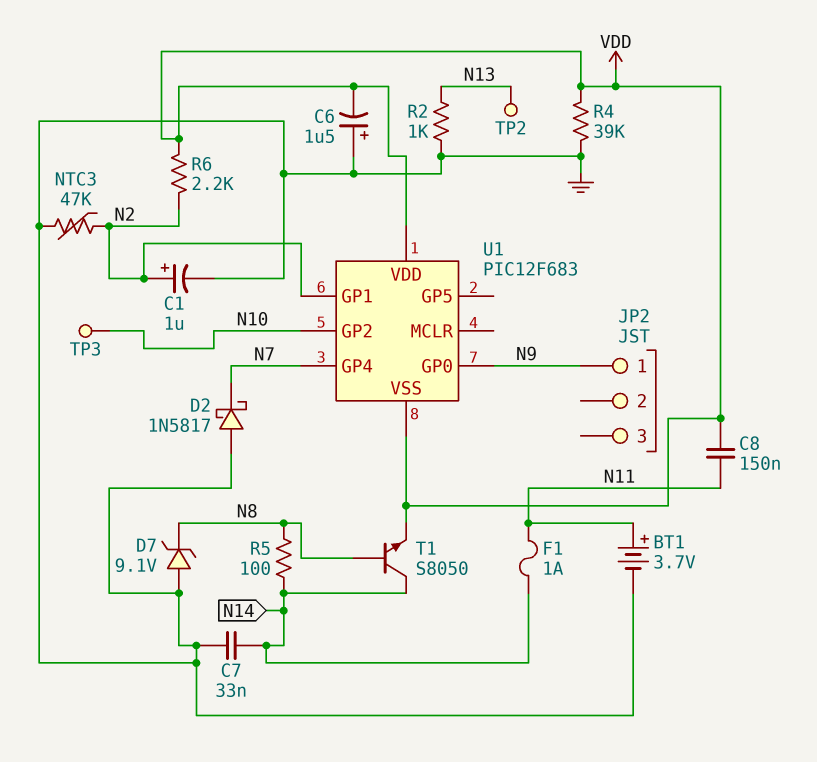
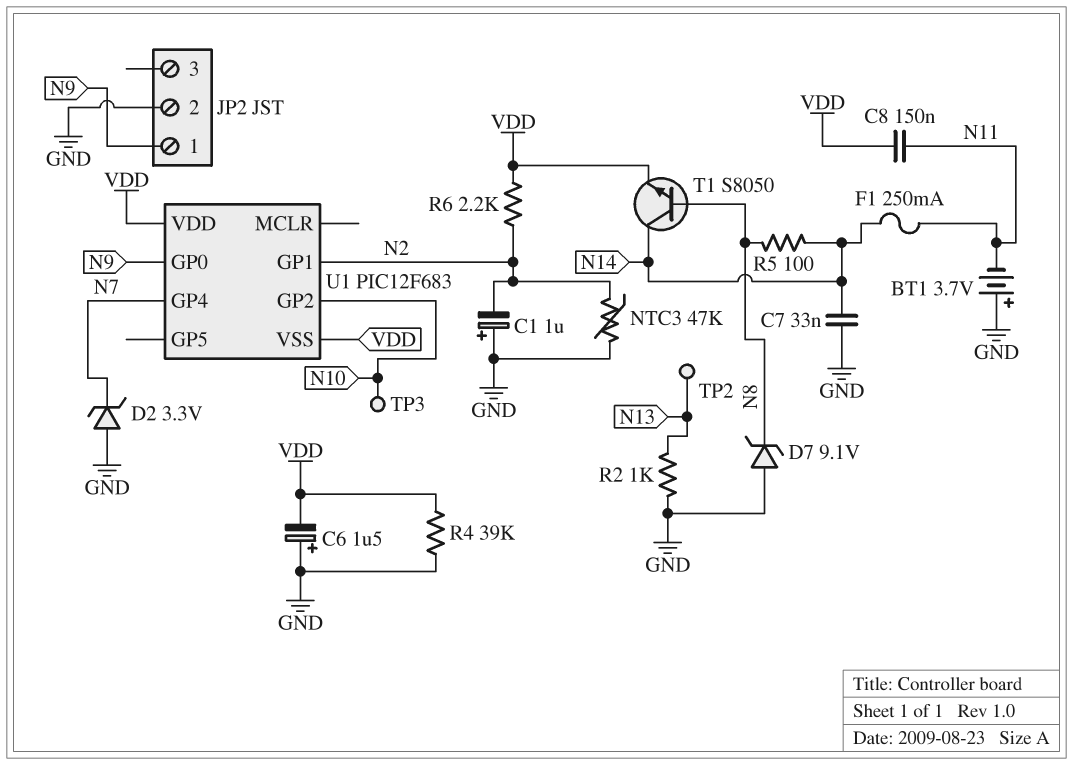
BT1: 3.7V (plus N11, minus GND) -> 3.7V (plus GND, minus N11)
C1: 1uF (plus N2, minus GND) -> 1uF (plus GND, minus N2)
D2: schottky 1N5817 (A GND, K N7) -> zener 3.3V (A GND, K N7)
F1: 1A (N11, N14) -> 250mA (N11, N14)
JP2 pin 2: none -> GND

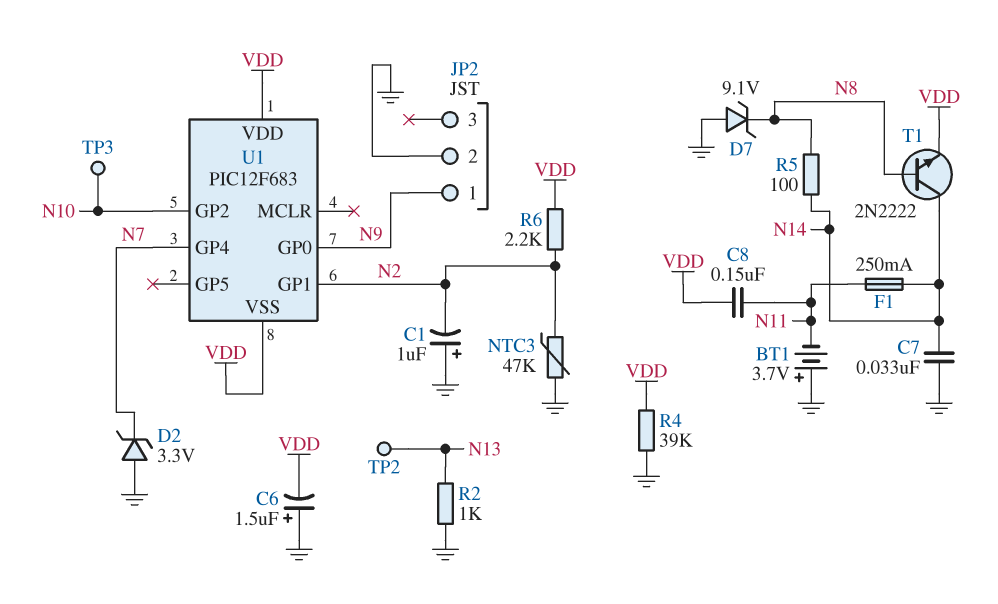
T1: NPN S8050 (B N8, C N14, E VDD) -> NPN 2N2222 (B N8, C N14, E VDD)

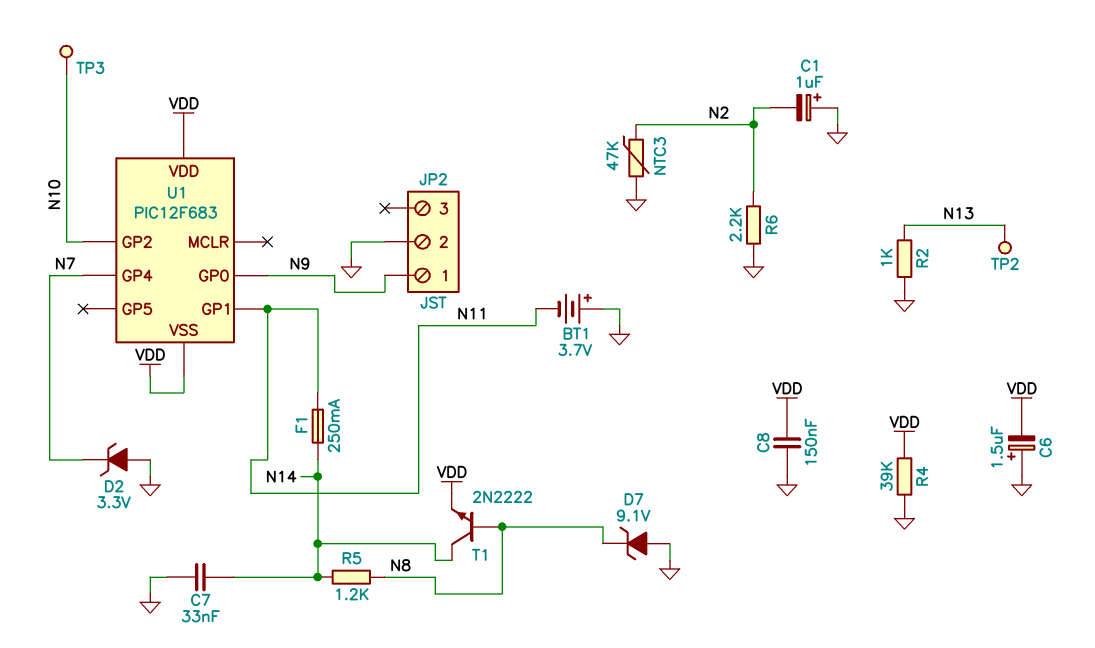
C8: 150nF (N11, VDD) -> 150nF (GND, VDD)
R5: 100 (N8, N14) -> 1.2k (N8, N14)
R6: 2.2k (N2, VDD) -> 2.2k (GND, N2)
U1 pin GP1: N2 -> N11

